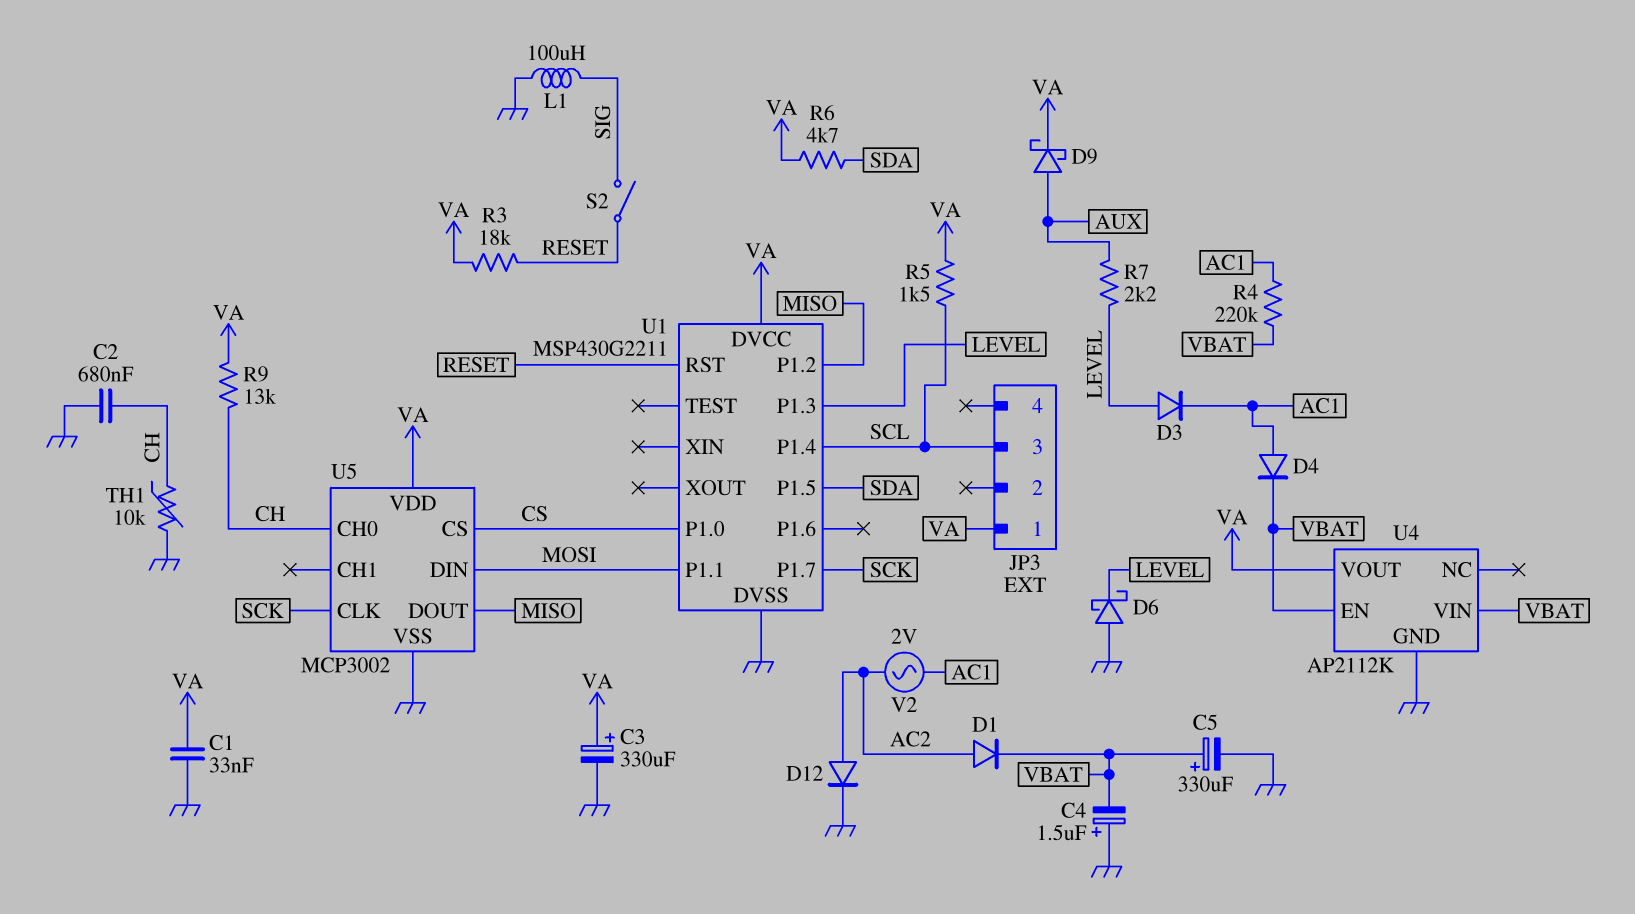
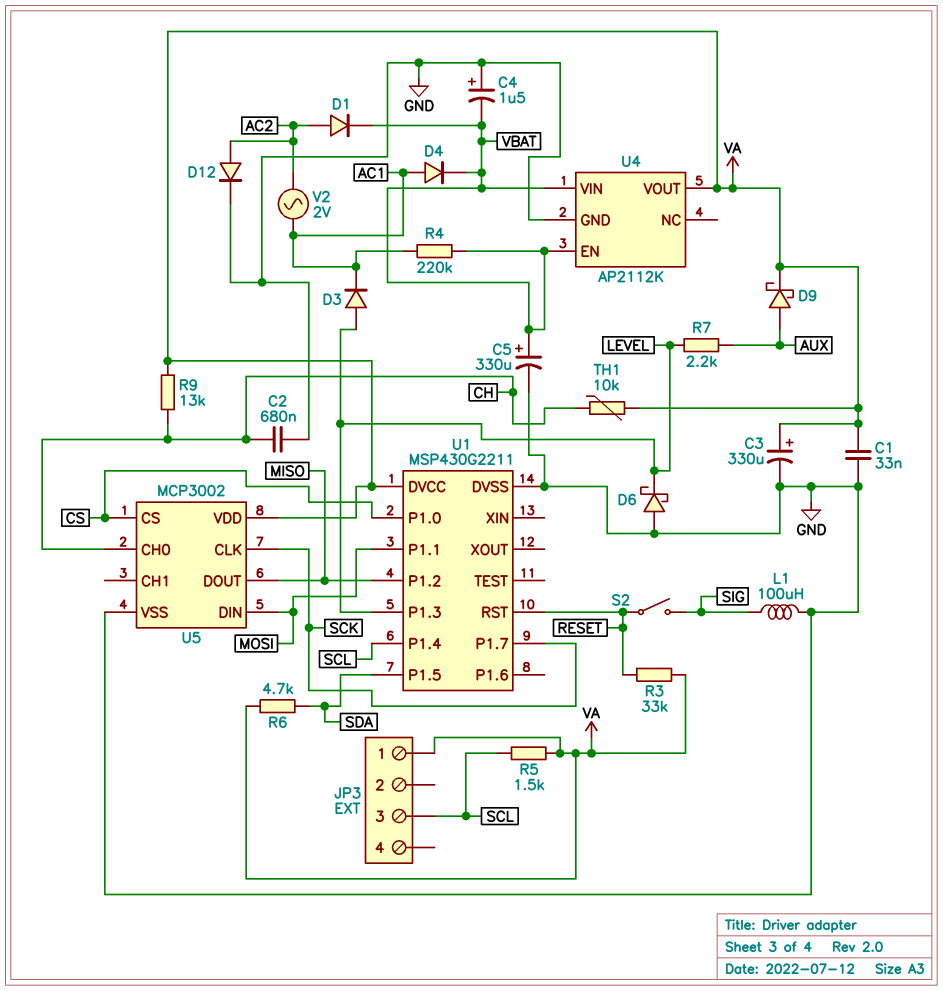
R3: 18k (RESET, VA) -> 33k (RESET, VA)
TH1: 10k (CH, GND) -> 10k (CH, VA)

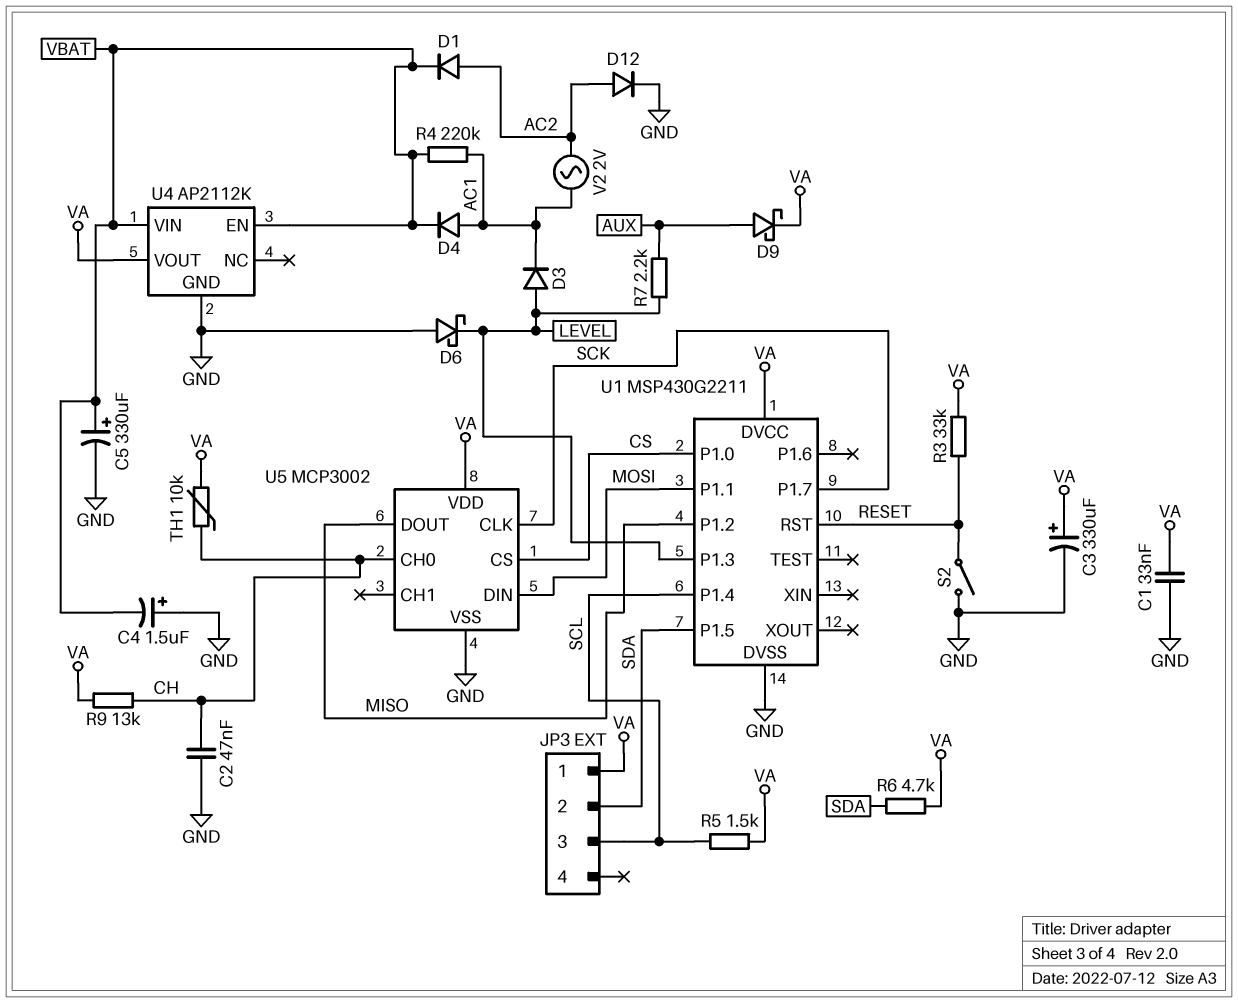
C2: 680nF (CH, GND) -> 47nF (CH, GND)
JP3 pin 2: none -> SDA
L1: 100uH (GND, SIG) -> none
S2: switch (RESET, SIG) -> switch (GND, RESET)

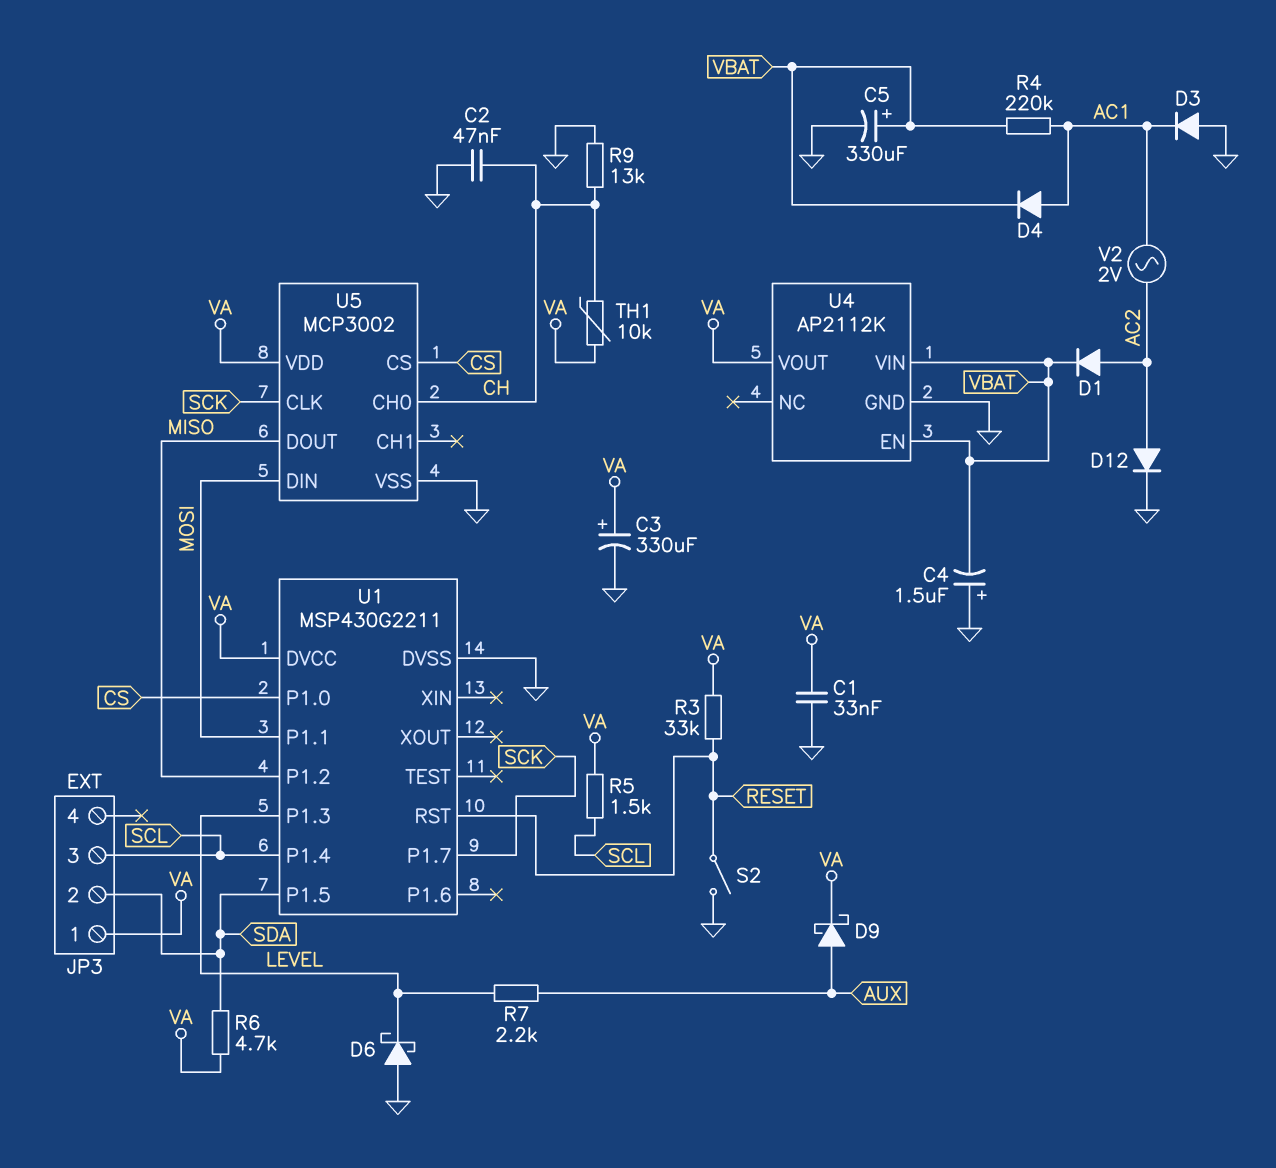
D3: diode (A LEVEL, K AC1) -> diode (A GND, K AC1)
R9: 13k (CH, VA) -> 13k (CH, GND)

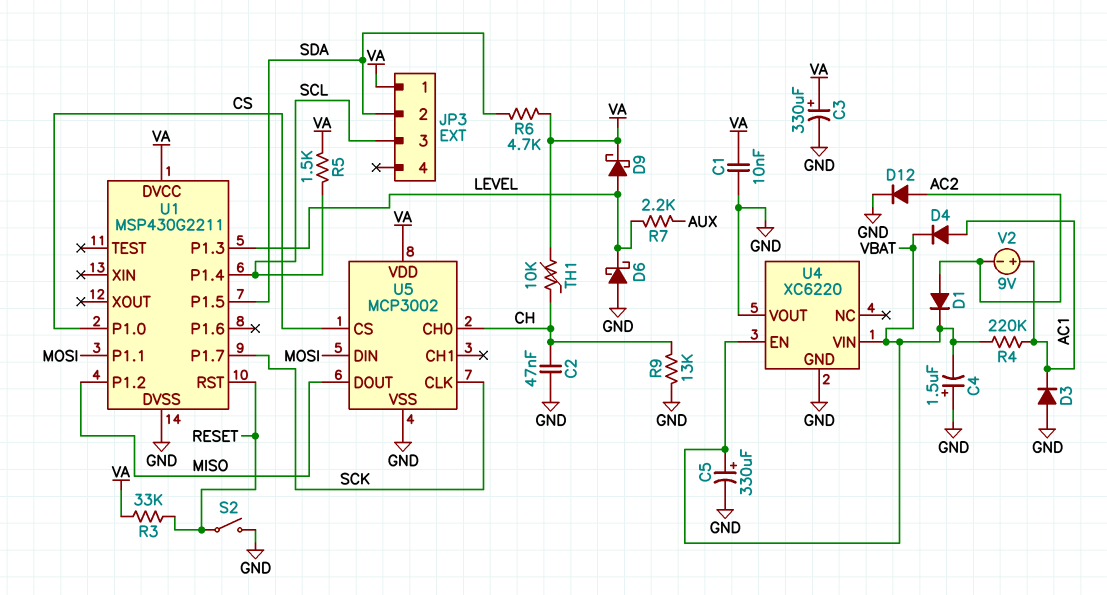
C1: 33nF (GND, VA) -> 10nF (GND, VA)
D9: schottky (A AUX, K VA) -> schottky (A LEVEL, K VA)
U4: AP2112K -> XC6220
U4 pin VOUT: VA -> GND
V2: AC 2V (AC1, AC2) -> 9V (plus AC1, minus AC2)

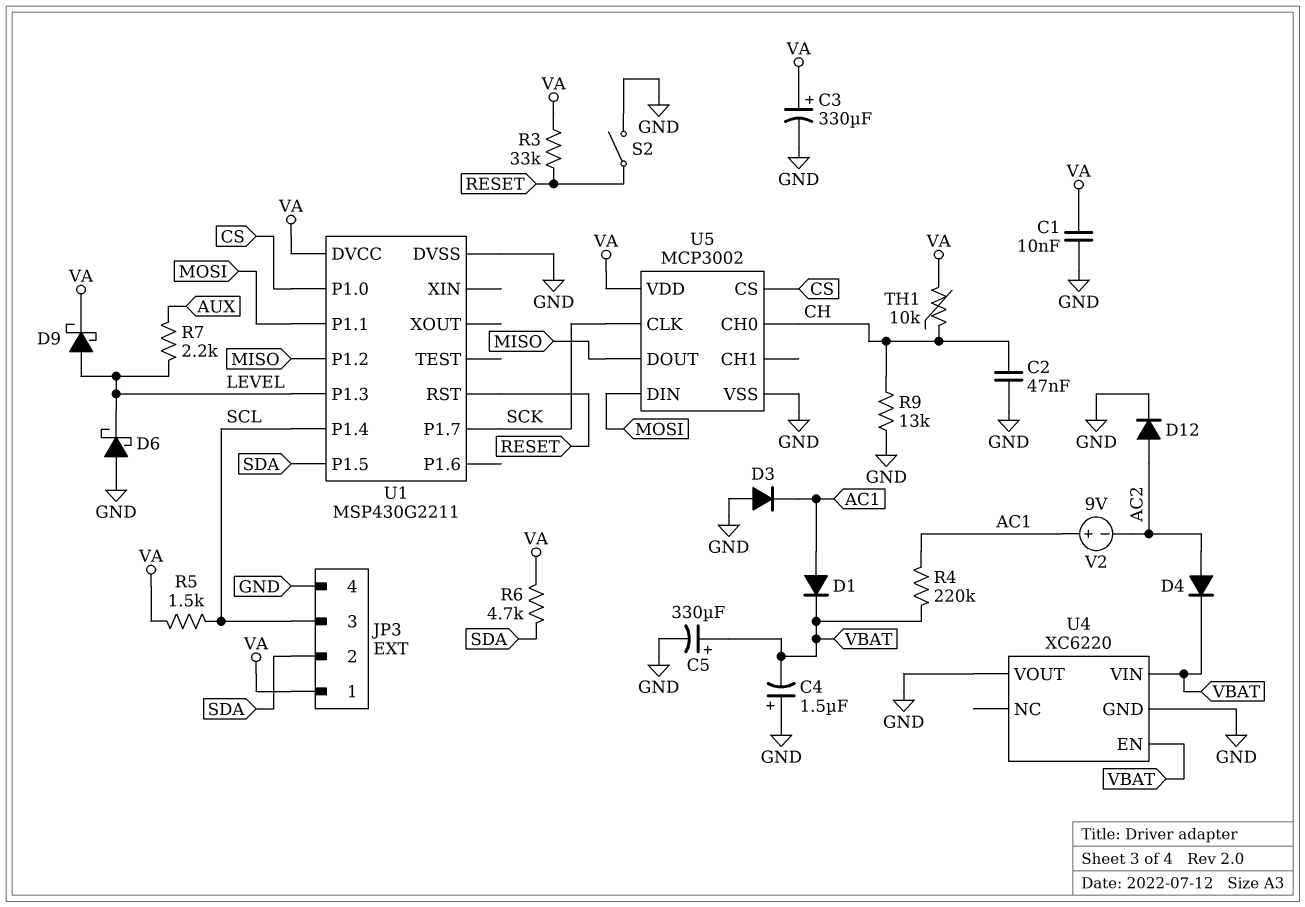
D1: diode (A AC2, K VBAT) -> diode (A AC1, K VBAT)
D4: diode (A AC1, K VBAT) -> diode (A AC2, K VBAT)
JP3 pin 4: none -> GND

